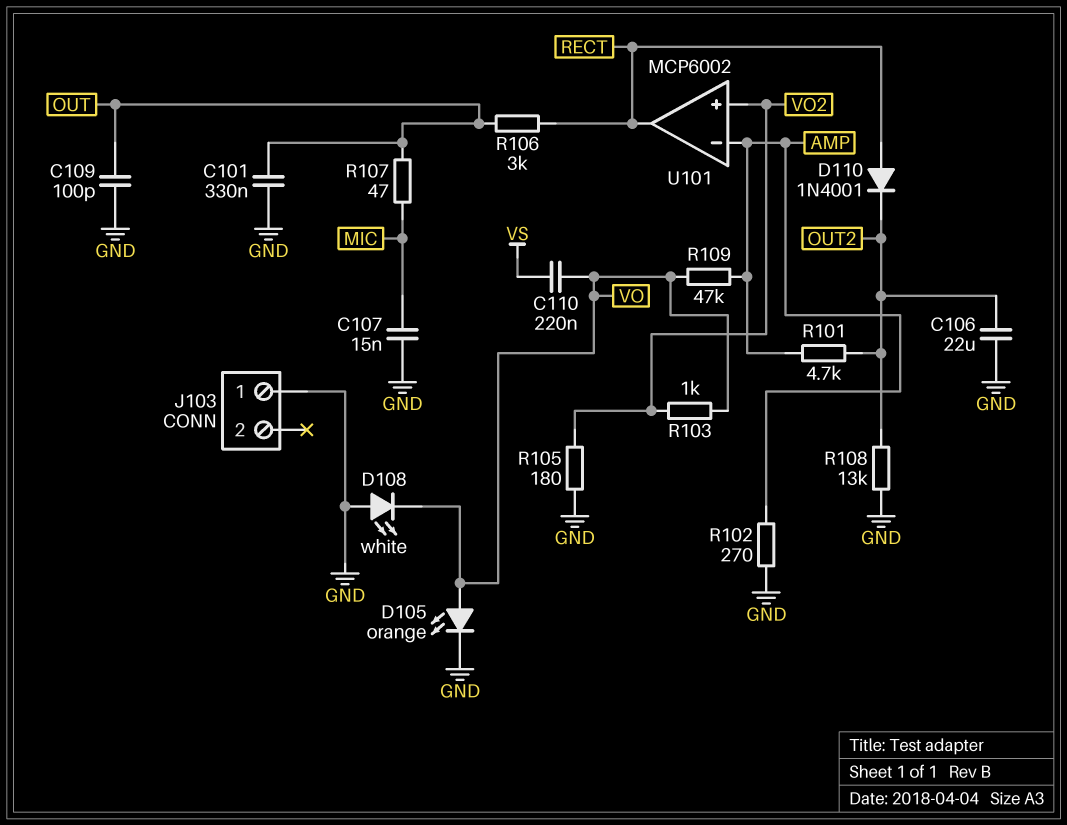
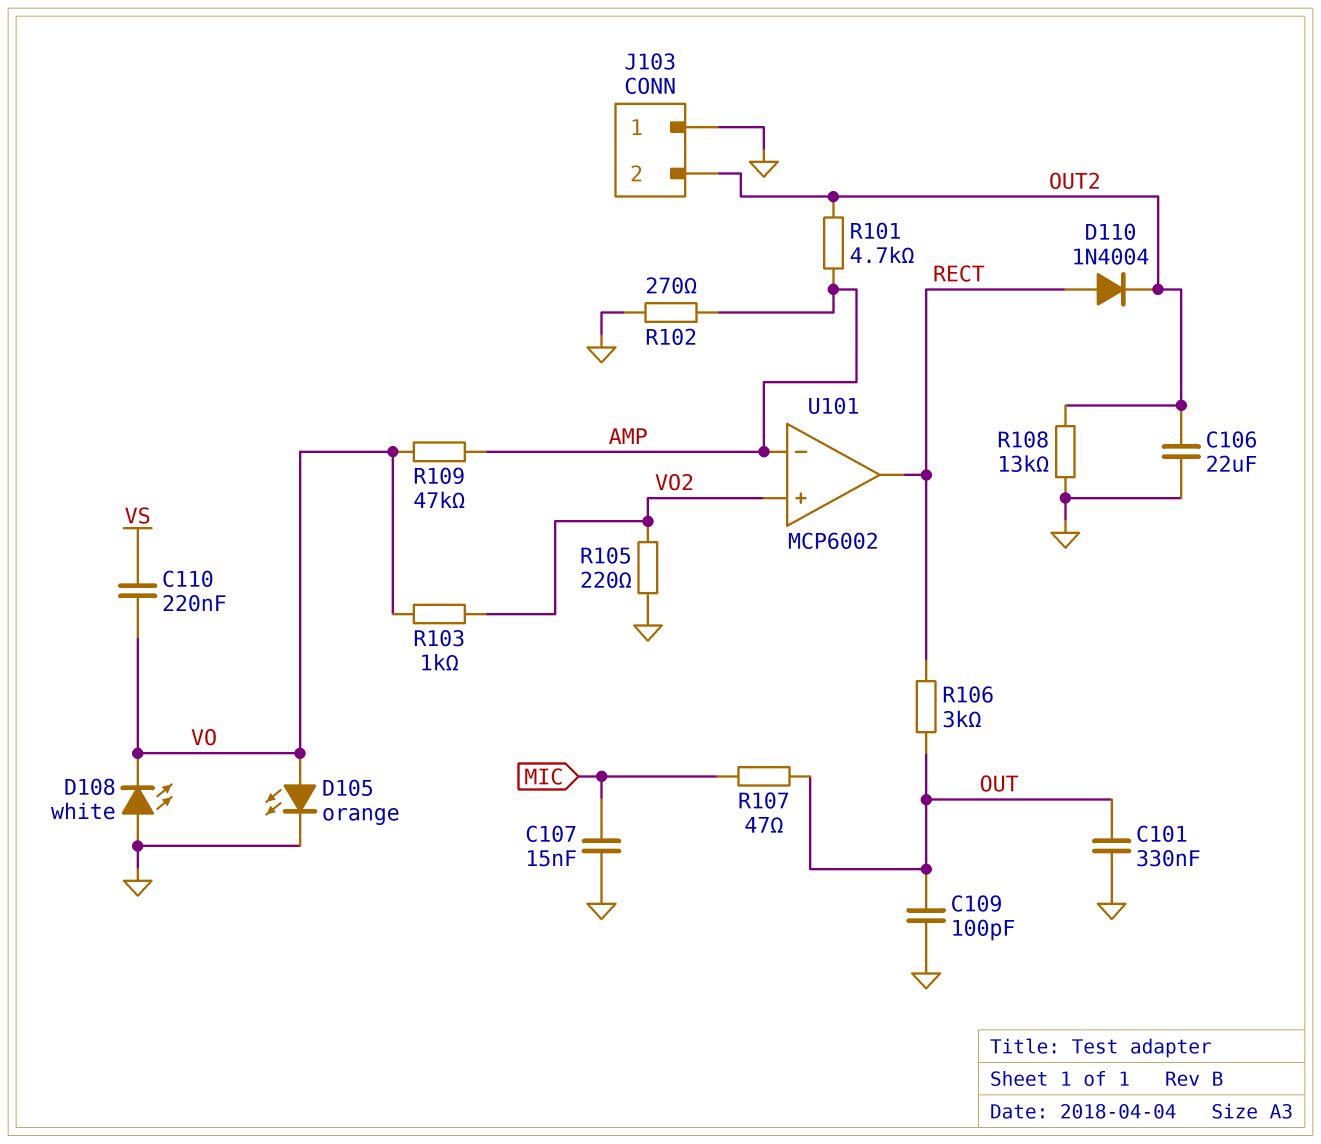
D110: diode 1N4001 (A RECT, K OUT2) -> diode 1N4004 (A RECT, K OUT2)
J103 pin 2: none -> OUT2
R105: 180 (GND, VO2) -> 220 (GND, VO2)

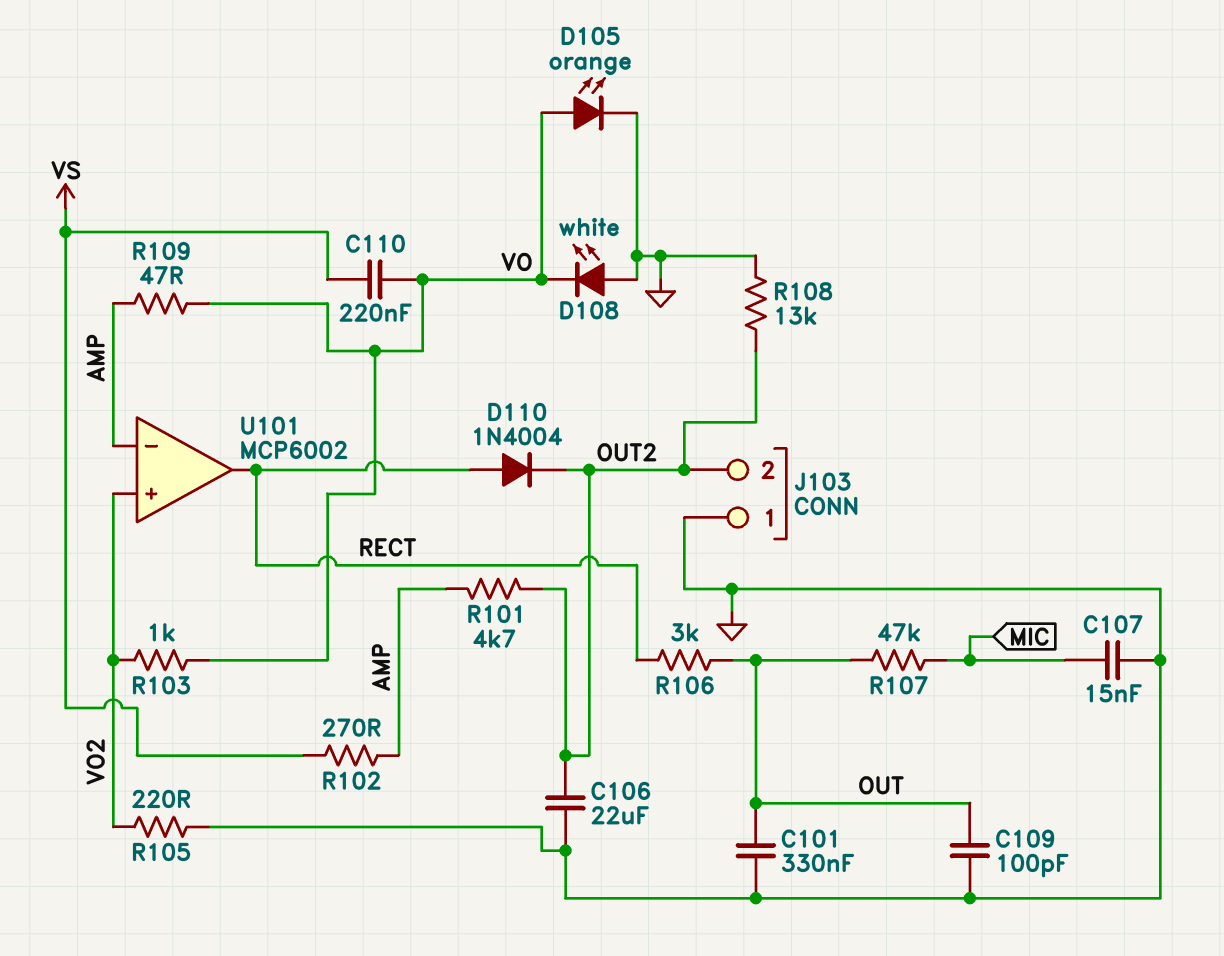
R102: 270 (AMP, GND) -> 270 (AMP, VS)
R107: 47 (MIC, OUT) -> 47k (MIC, OUT)
R109: 47k (AMP, VO) -> 47 (AMP, VO)

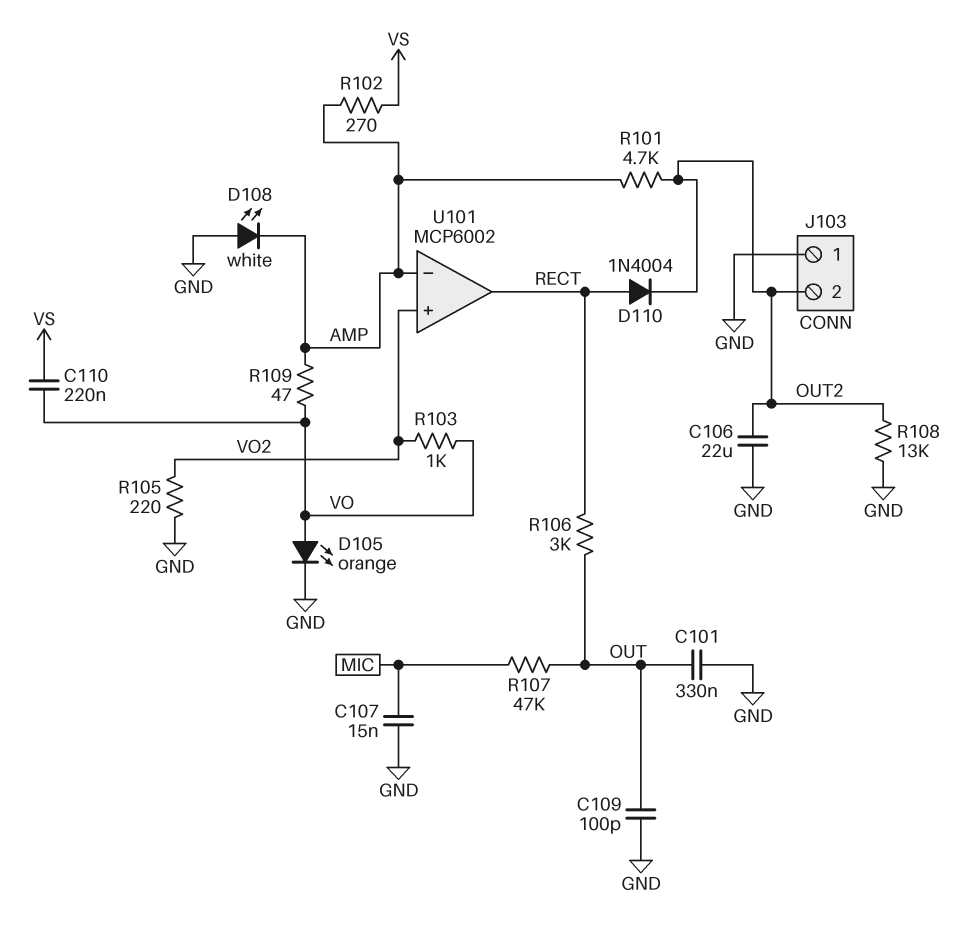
D108: LED white (A GND, K VO) -> LED white (A GND, K AMP)

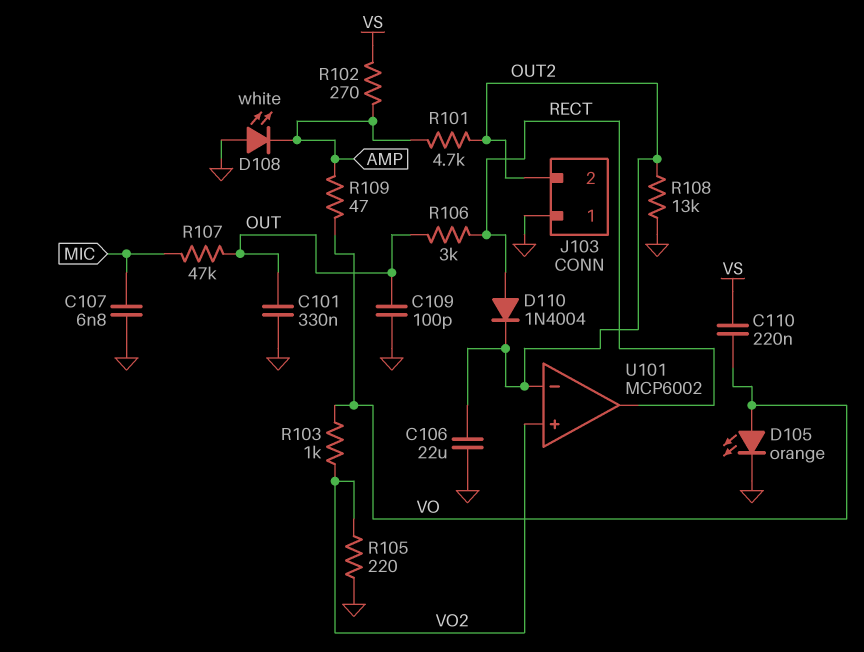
C107: 15nF (GND, MIC) -> 6.8nF (GND, MIC)
U101 pin in-: AMP -> OUT2

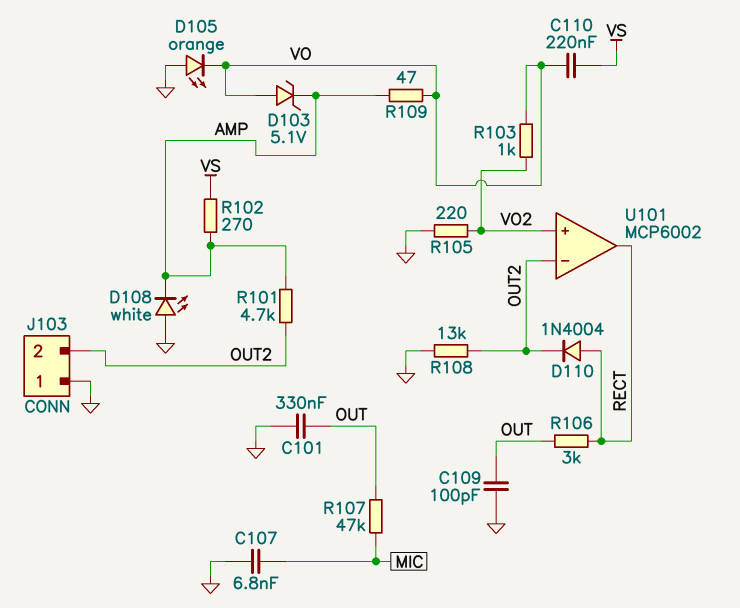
C106: 22uF (GND, OUT2) -> none
D103: none -> zener 5.1V (A VO, K AMP)
D105: LED orange (A VO, K GND) -> LED orange (A GND, K VO)

